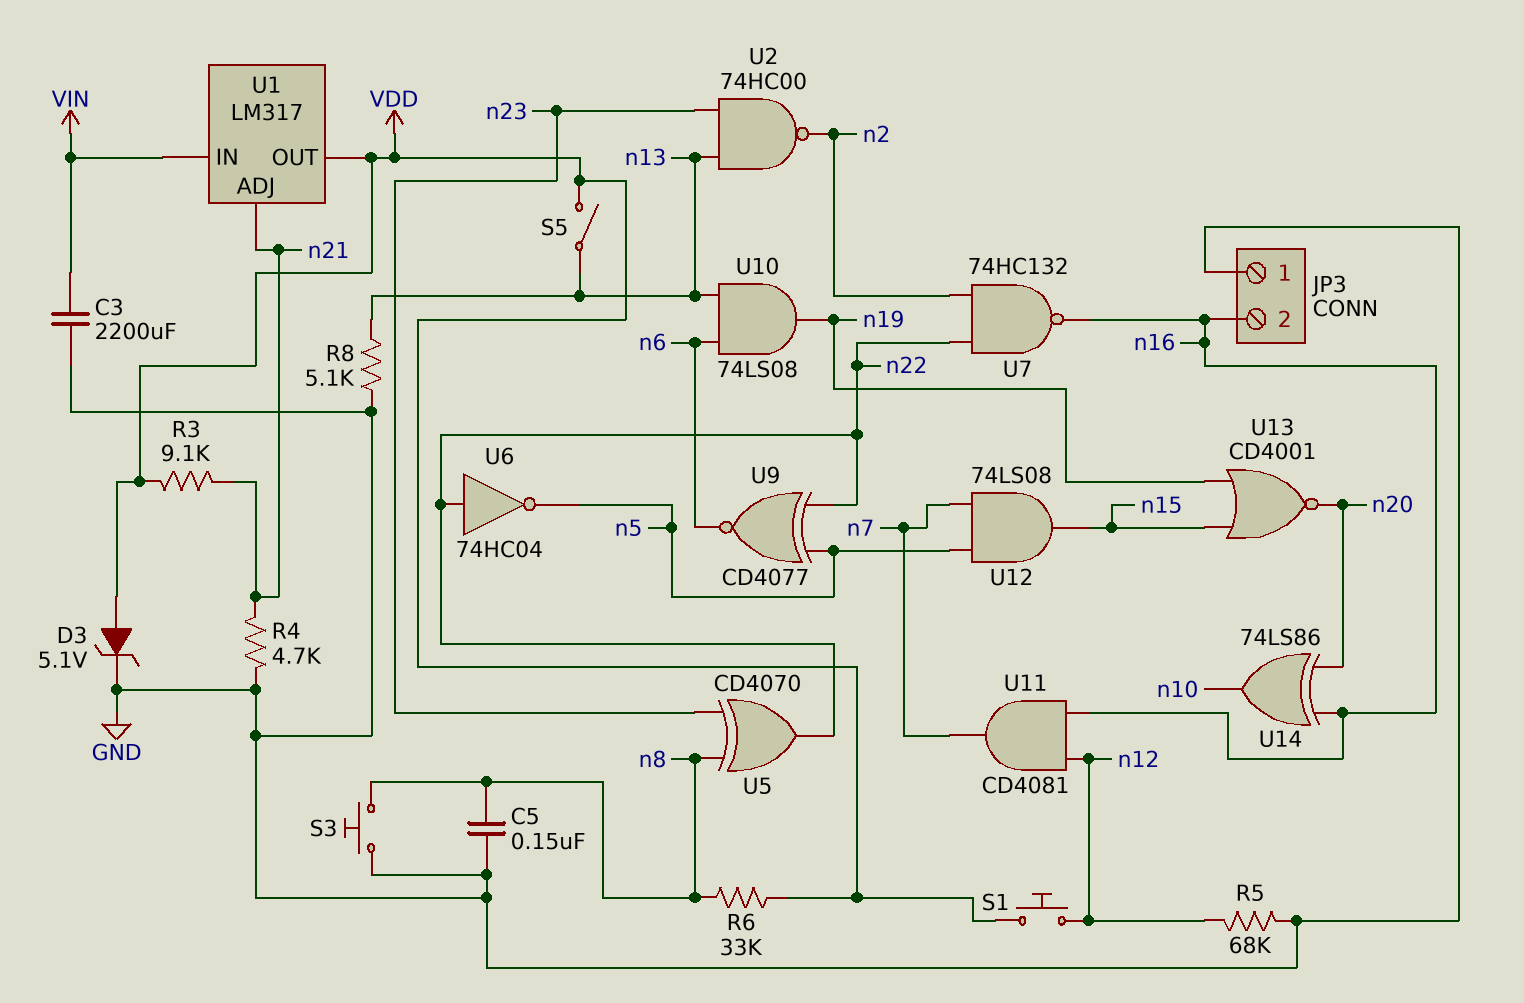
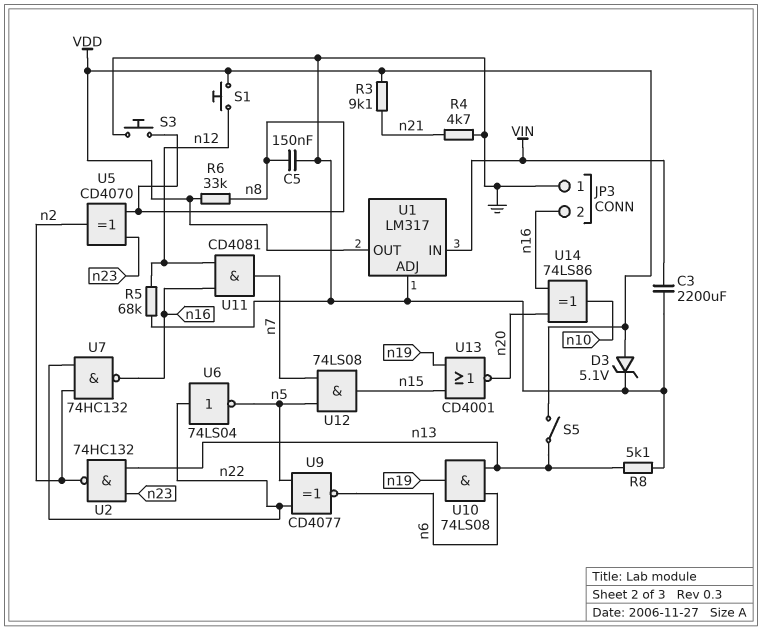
U1 pin ADJ: n21 -> GND
U2: NAND 74HC00 (in n13, in n23, out n2) -> NAND 74HC132 (in n13, in n23, out n2)
U5: XOR CD4070 (in n8, in n23, out n22) -> XOR CD4070 (in n8, in n23, out n2)
U6: NOT 74HC04 (in n22, out n5) -> NOT 74LS04 (in n22, out n5)

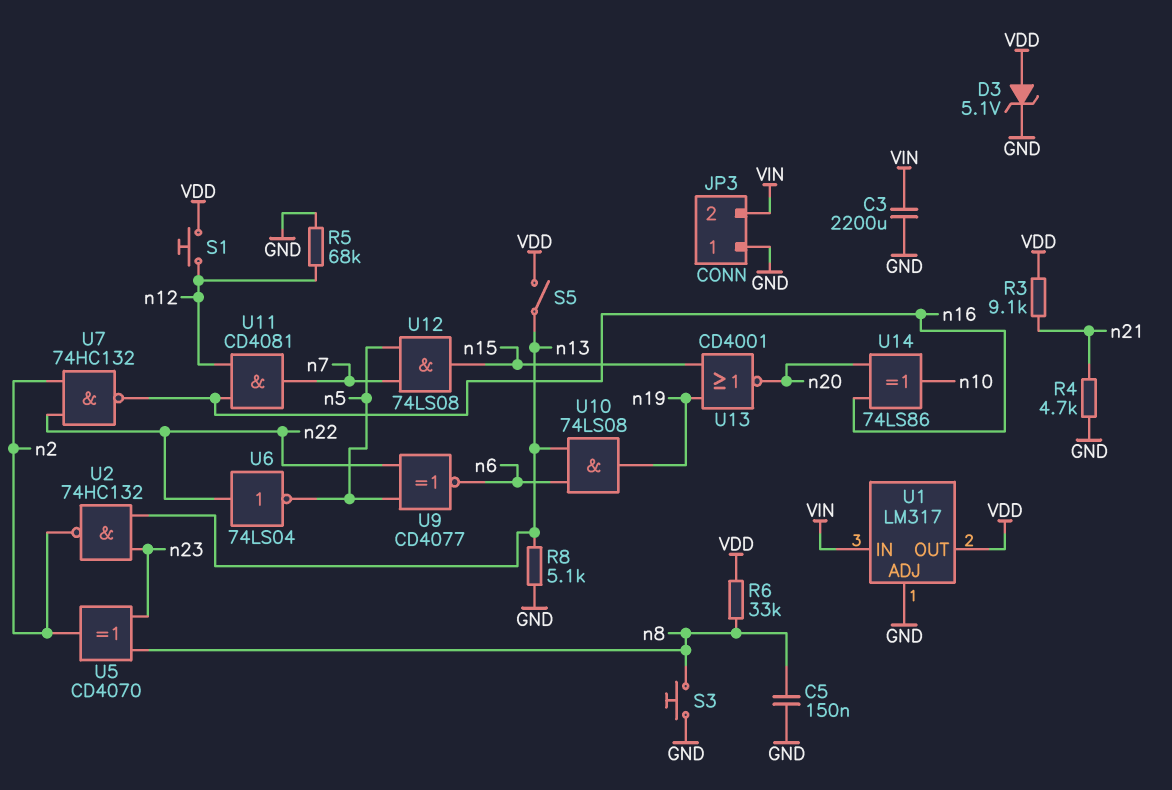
JP3 pin 2: n16 -> VIN

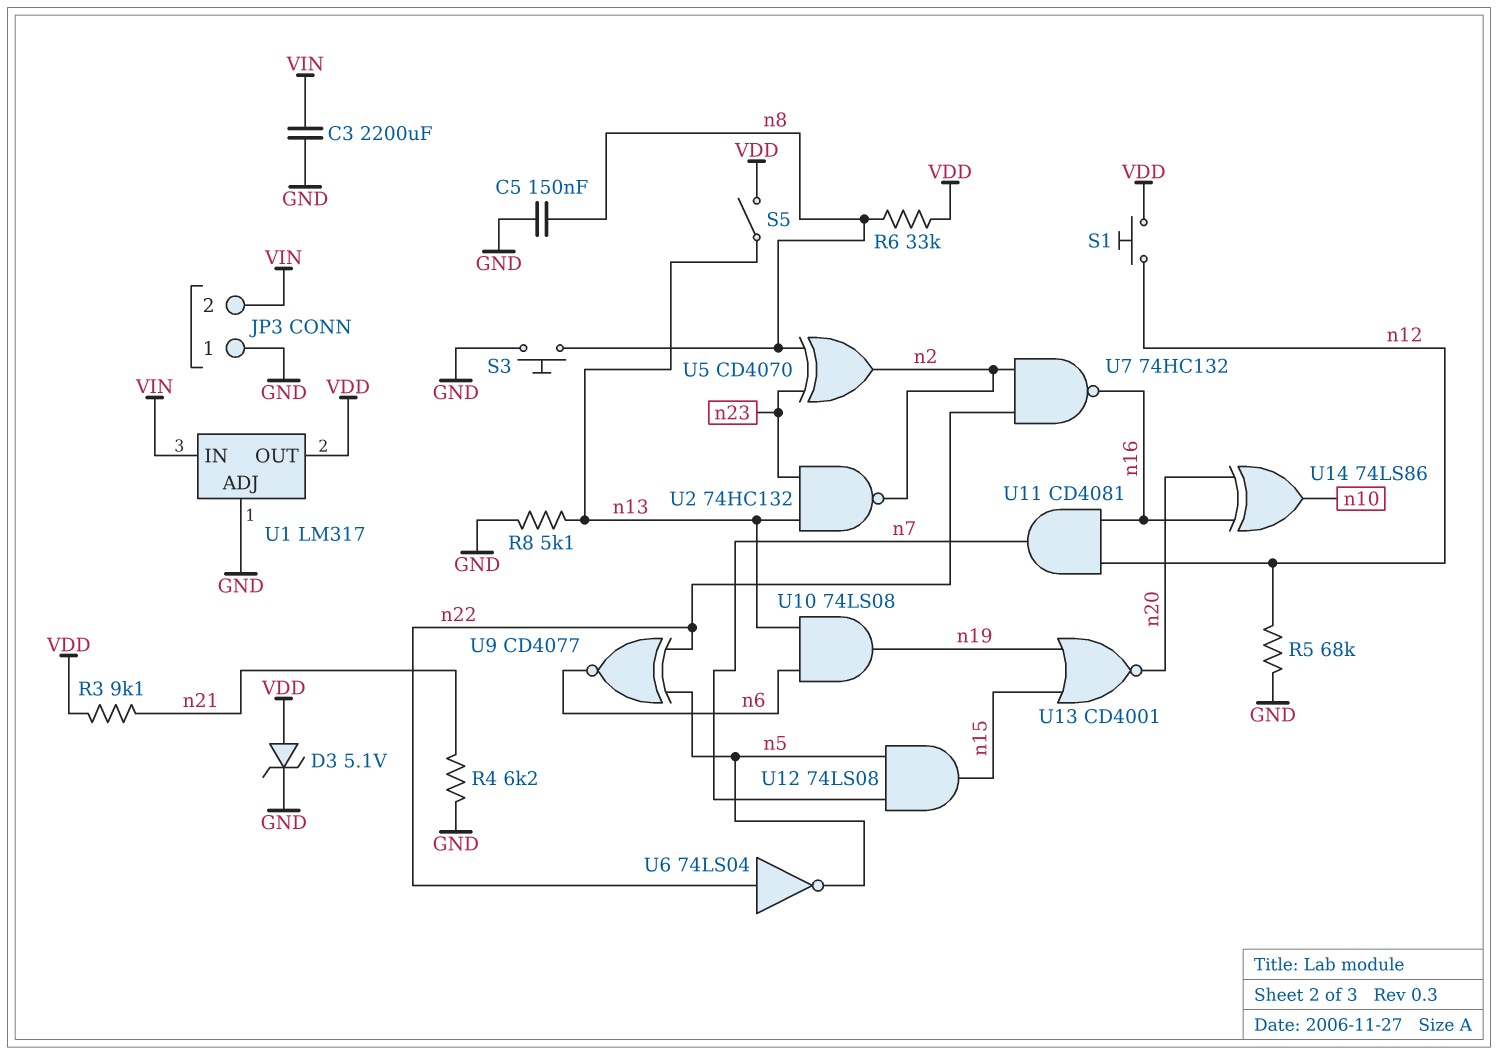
R4: 4.7k (GND, n21) -> 6.2k (GND, n21)

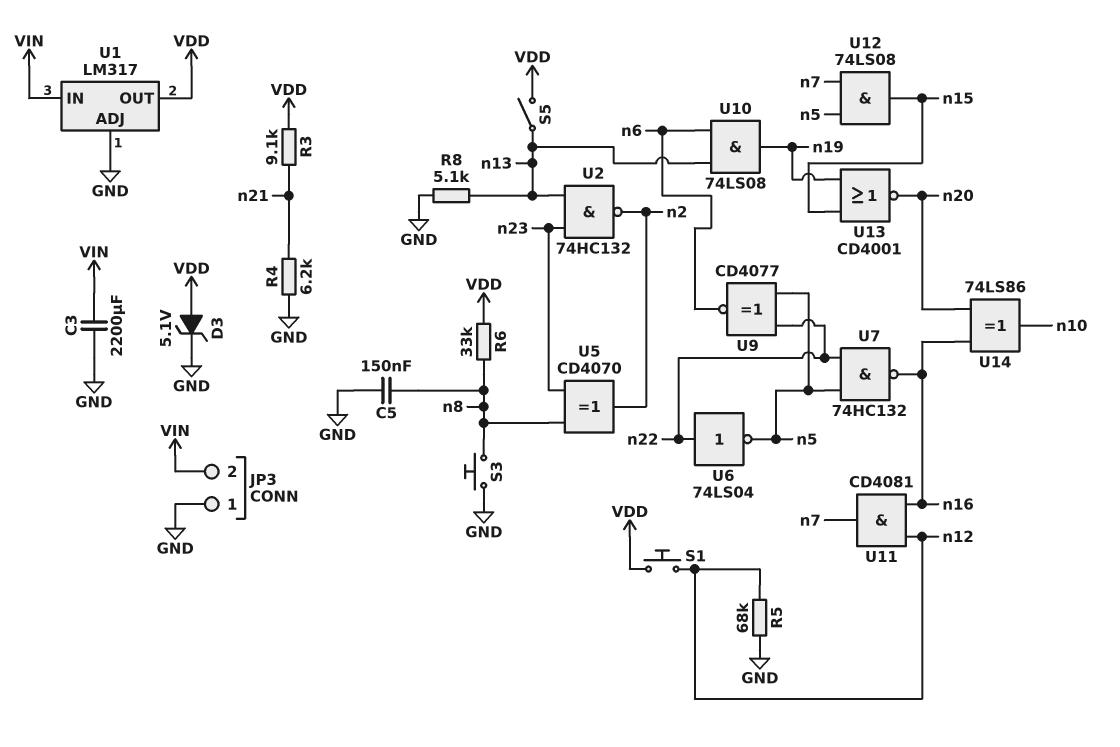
U7: NAND 74HC132 (in n2, in n22, out n16) -> NAND 74HC132 (in n5, in n22, out n16)

